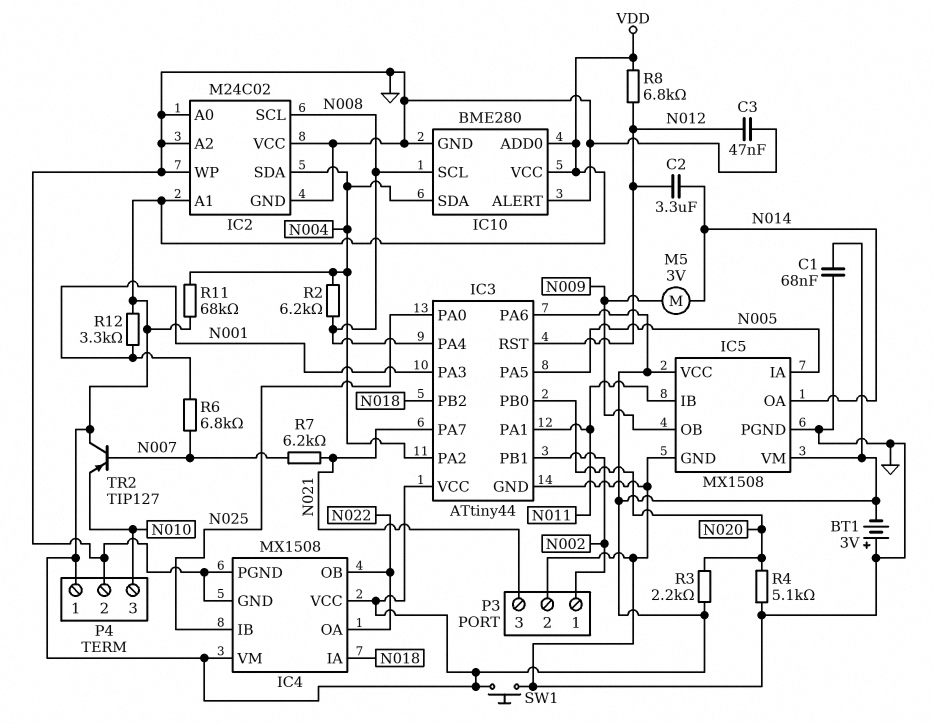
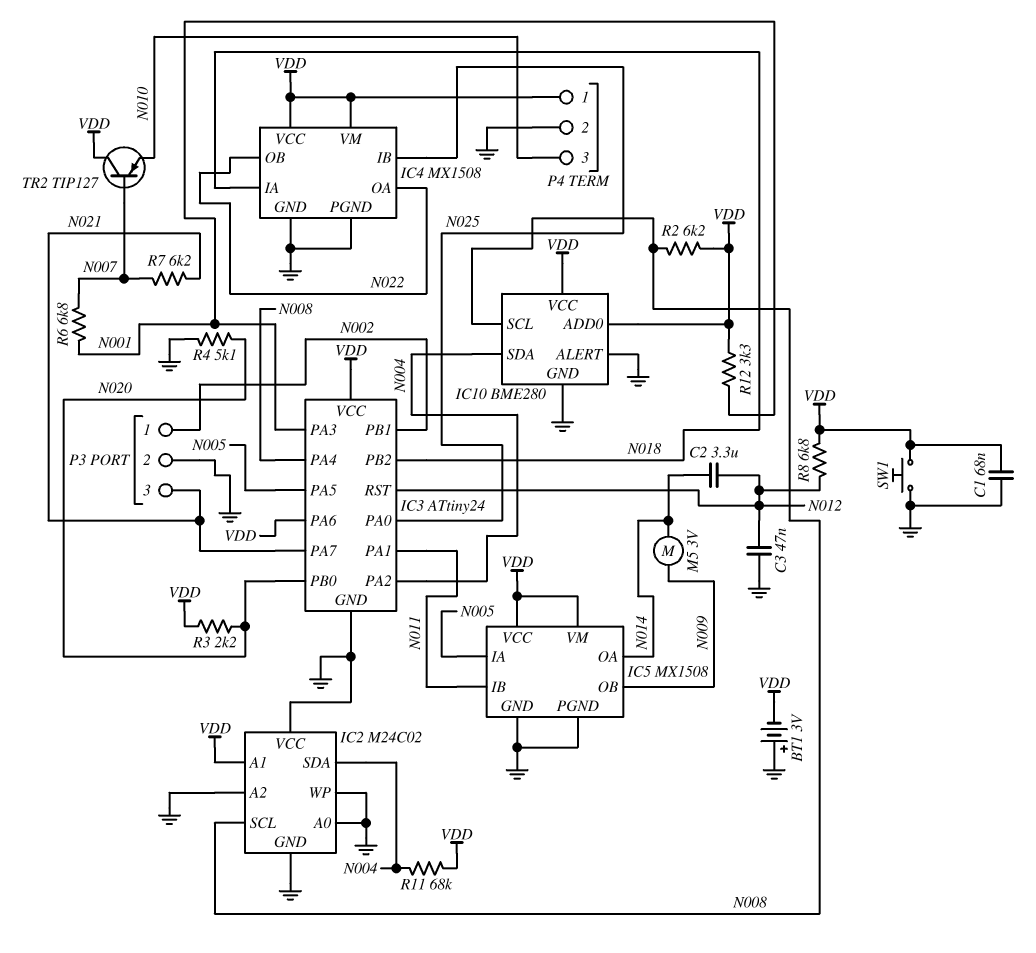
IC3: ATtiny44 -> ATtiny24
R2: 6.2k (N004, N008) -> 6.2k (N008, VDD)

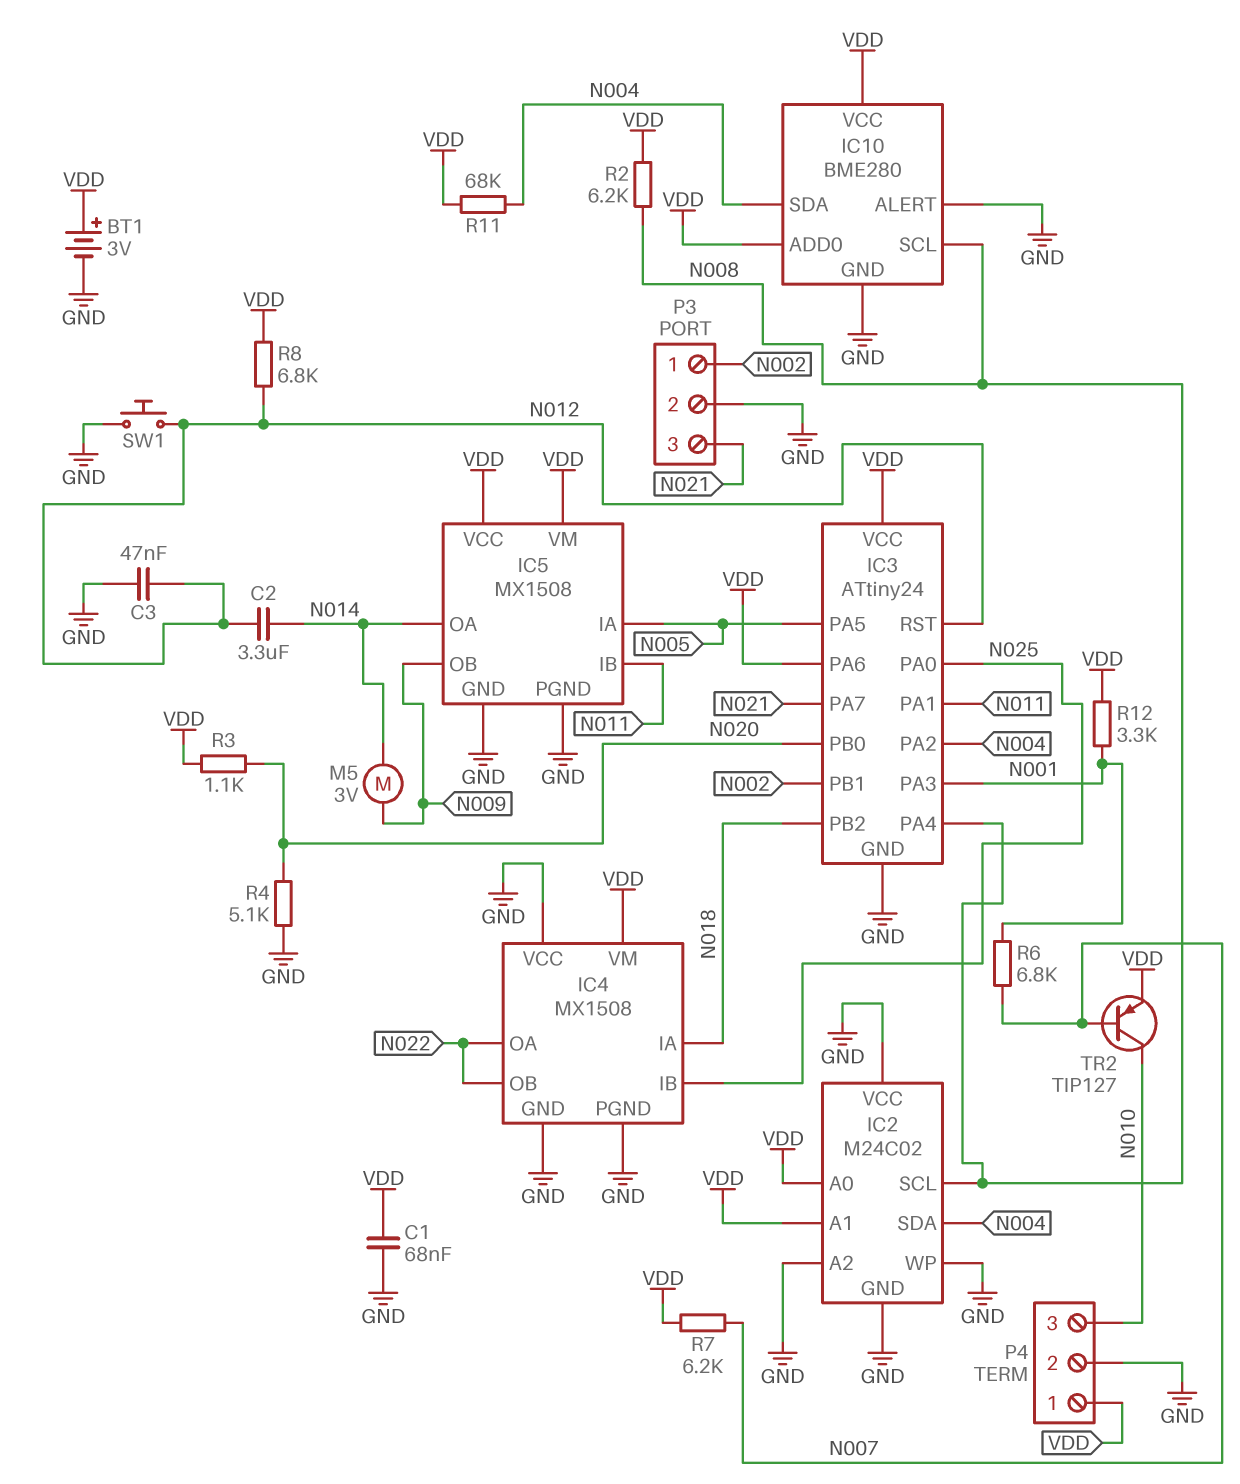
BT1: 3V (plus GND, minus VDD) -> 3V (plus VDD, minus GND)
IC2 pin A0: GND -> VDD
IC4 pin VCC: VDD -> GND
R3: 2.2k (N020, VDD) -> 1.1k (N020, VDD)
R7: 6.2k (N007, N021) -> 6.2k (N007, VDD)
SW1: button (GND, VDD) -> button (GND, N012)
TR2: PNP TIP127 (B N007, C VDD, E N010) -> PNP TIP127 (B N007, C N010, E VDD)

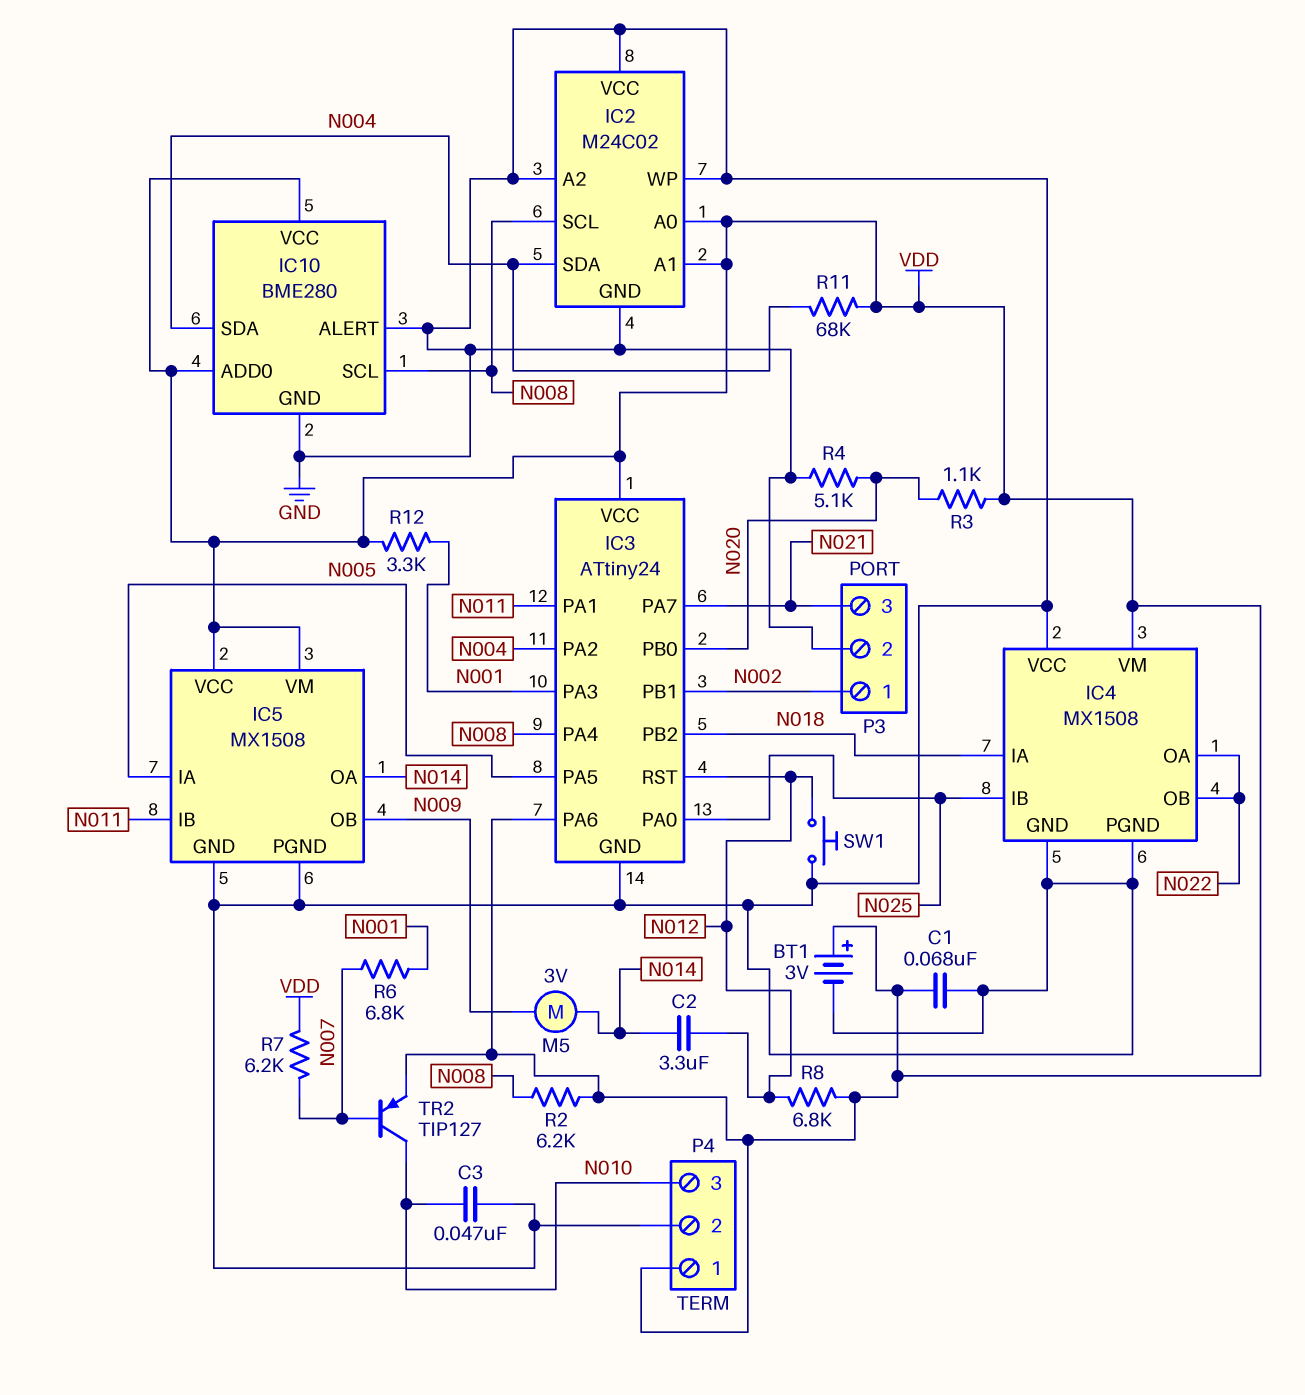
C3: 47nF (GND, N012) -> 47nF (GND, N010)

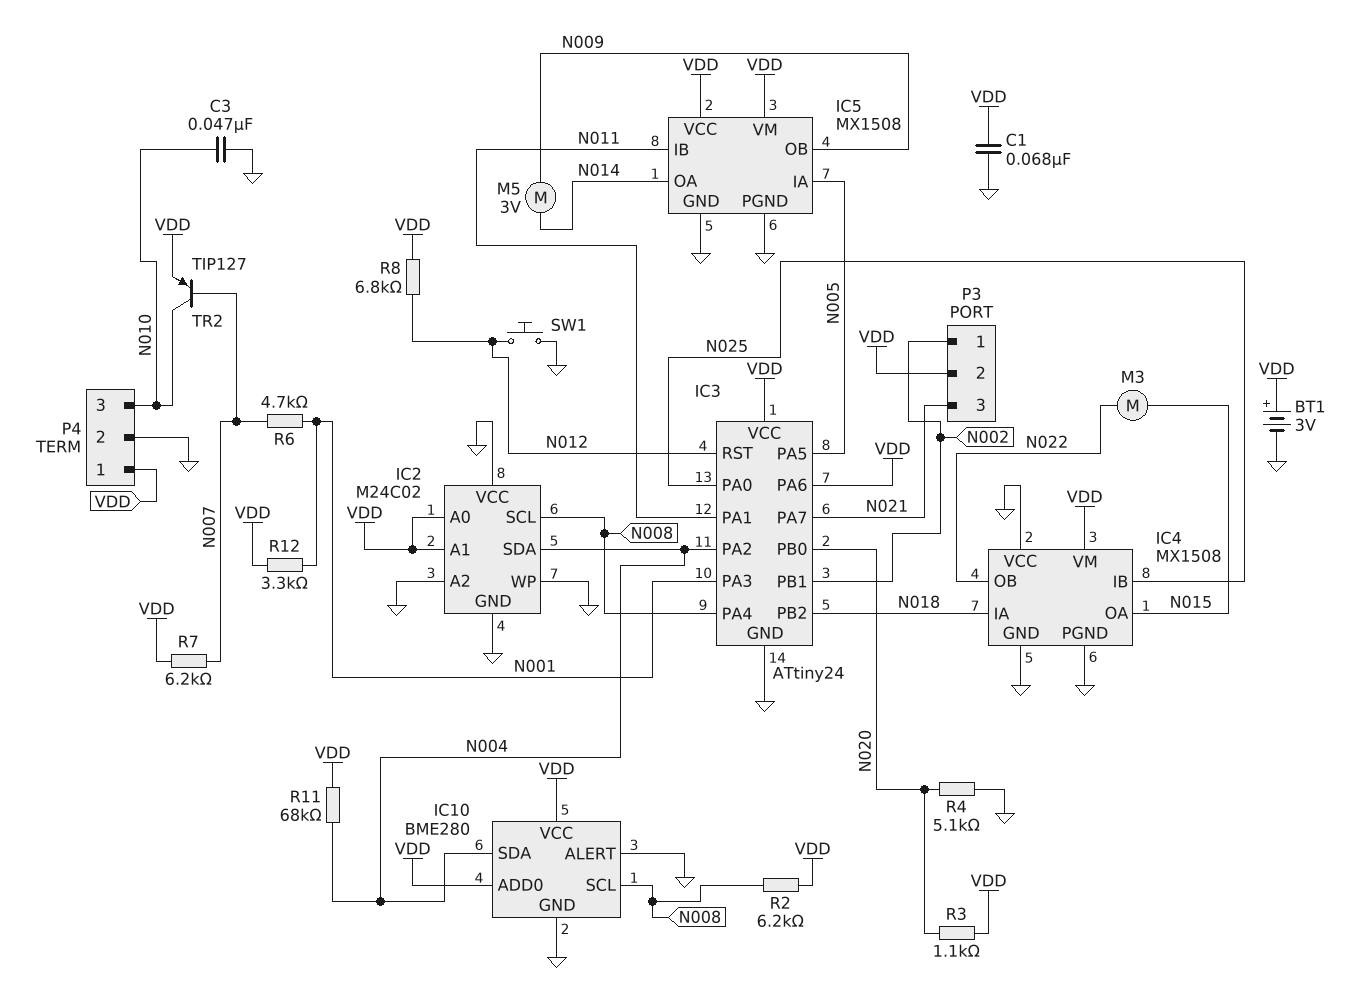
C2: 3.3uF (N012, N014) -> none
IC4 pin OA: N022 -> N015
M3: none -> motor (N015, N022)
P3 pin 2: GND -> VDD
R6: 6.8k (N001, N007) -> 4.7k (N001, N007)

